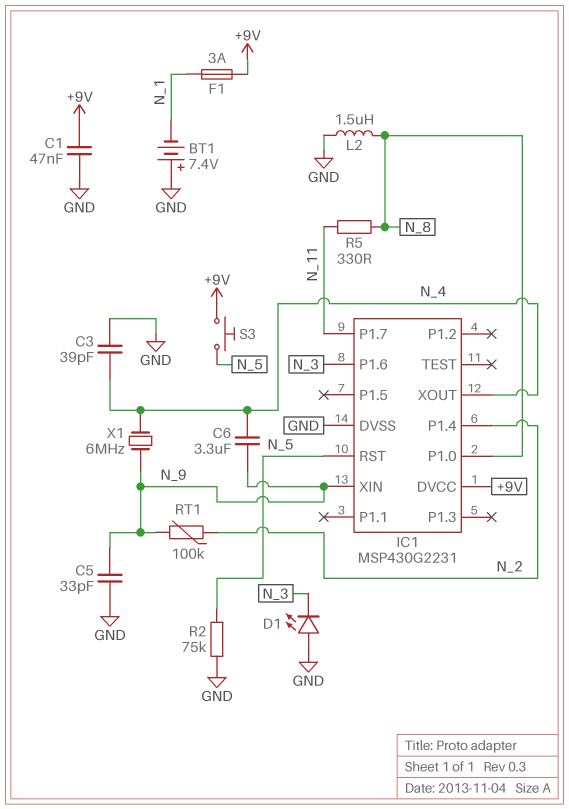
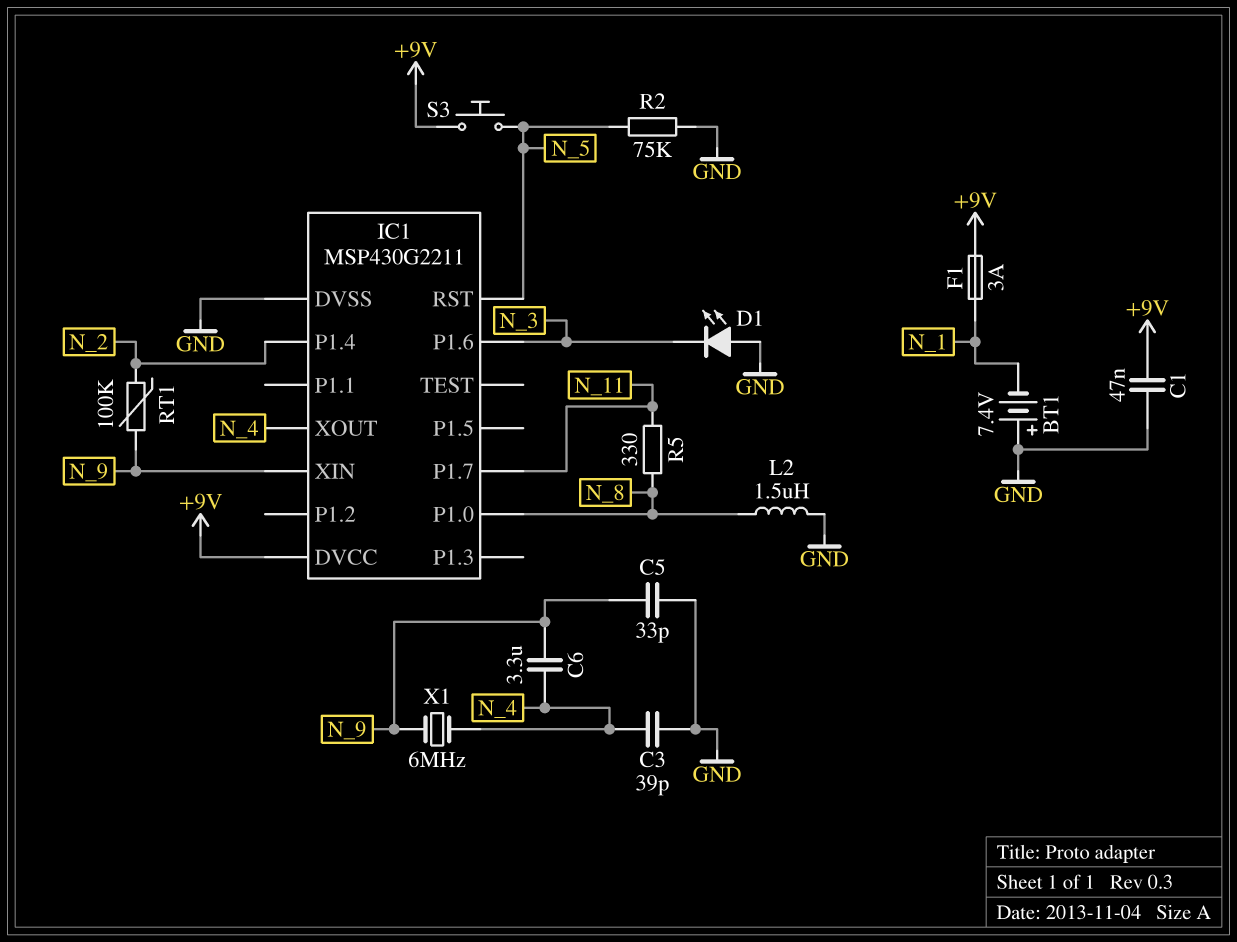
IC1: MSP430G2231 -> MSP430G2211

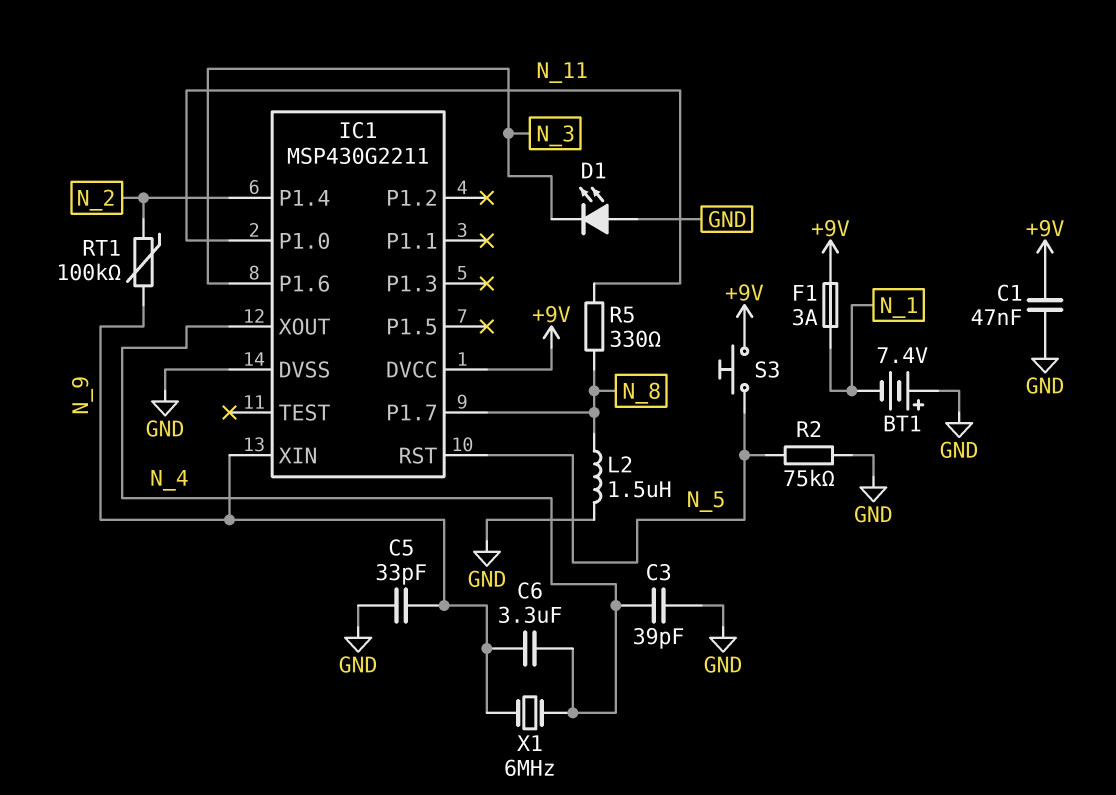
IC1 pin P1.0: N_8 -> N_11
IC1 pin P1.7: N_11 -> N_8

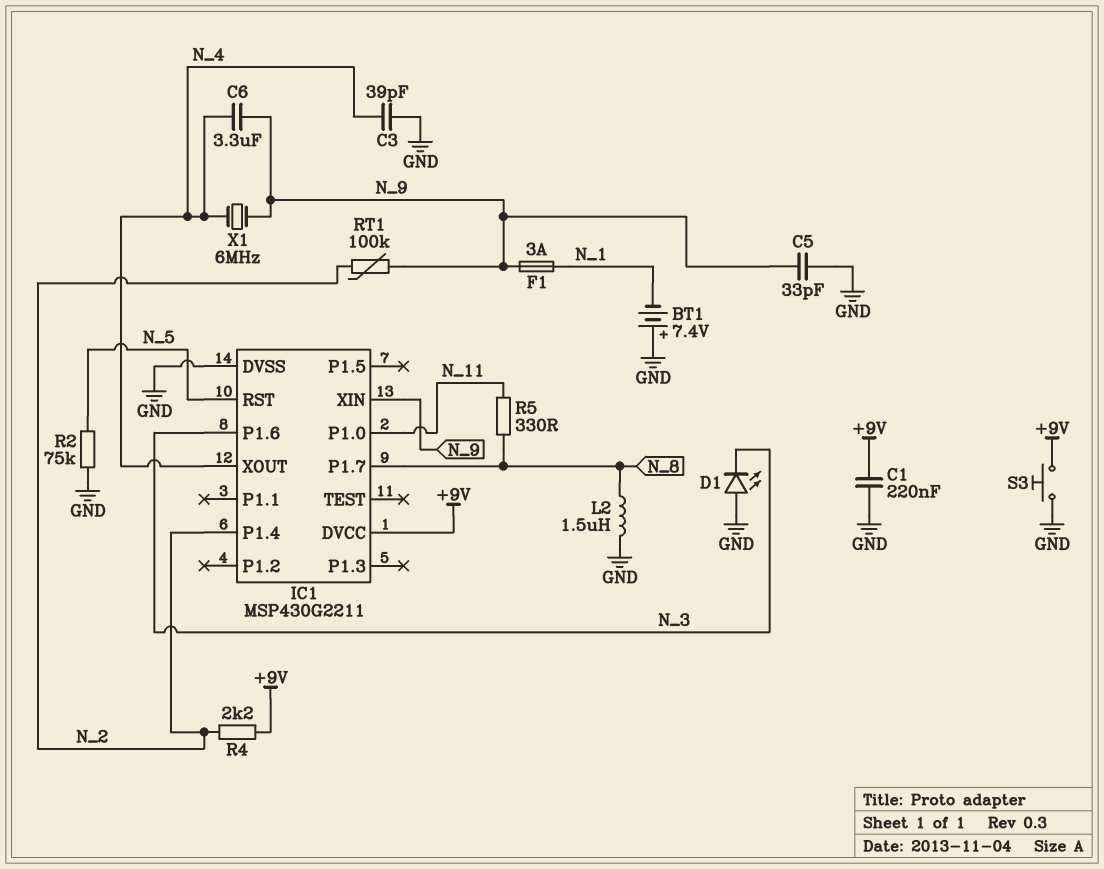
C1: 47nF (+9V, GND) -> 220nF (+9V, GND)
F1: 3A (+9V, N_1) -> 3A (N_1, N_9)
R4: none -> 2.2k (+9V, N_2)
S3: button (+9V, N_5) -> button (+9V, GND)

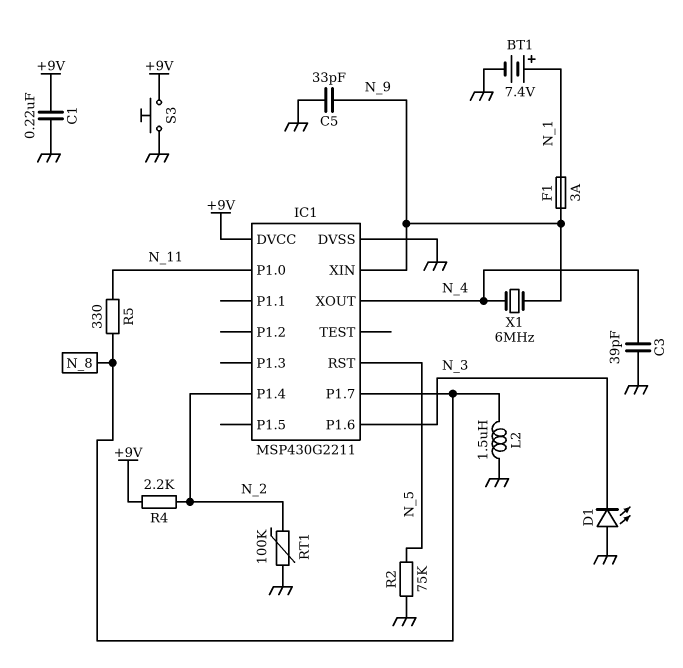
BT1: 7.4V (plus GND, minus N_1) -> 7.4V (plus N_1, minus GND)
C6: 3.3uF (N_4, N_9) -> none
RT1: 100k (N_2, N_9) -> 100k (GND, N_2)

